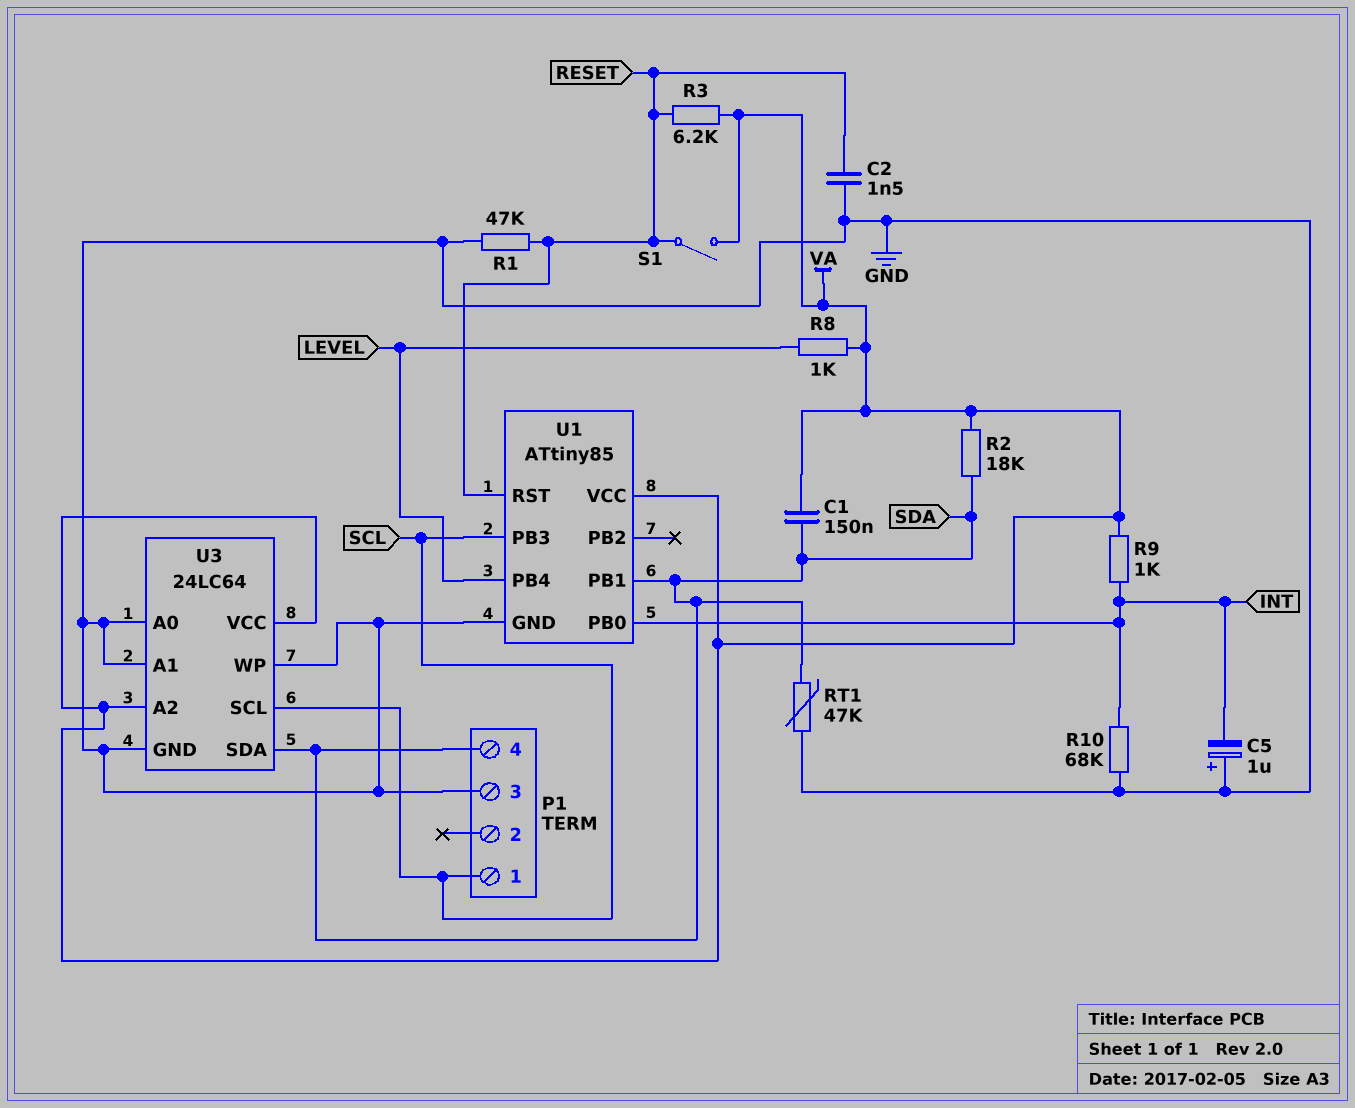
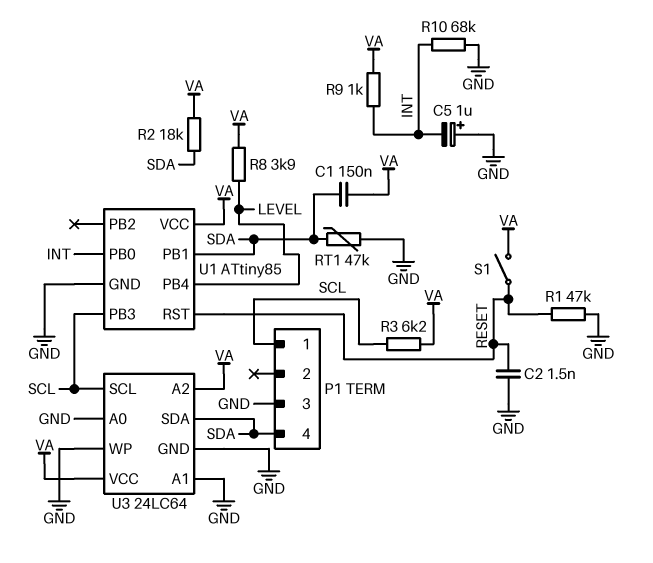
R3: 6.2k (RESET, VA) -> 6.2k (SCL, VA)
R8: 1k (LEVEL, VA) -> 3.9k (LEVEL, VA)

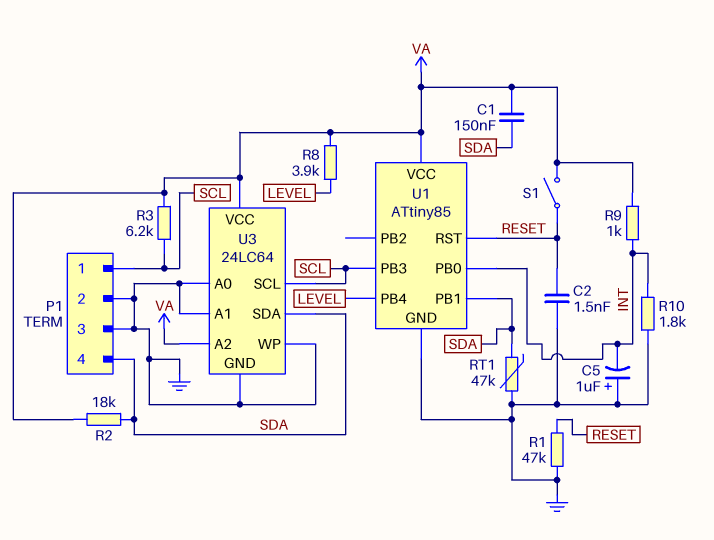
P1 pin 2: none -> GND
R10: 68k (GND, INT) -> 1.8k (GND, INT)

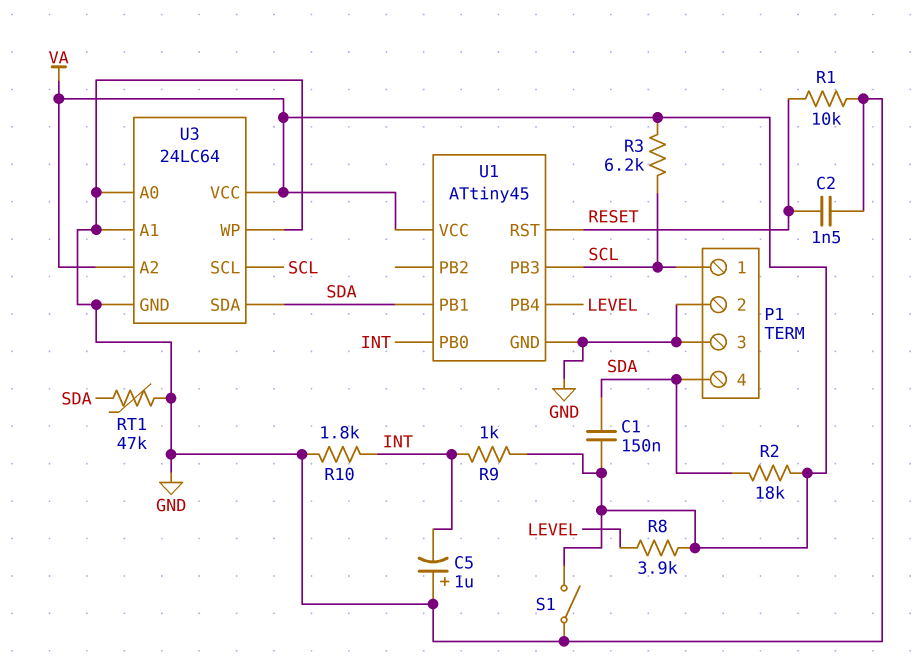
R1: 47k (GND, RESET) -> 10k (GND, RESET)
S1: switch (RESET, VA) -> switch (GND, VA)
U1: ATtiny85 -> ATtiny45

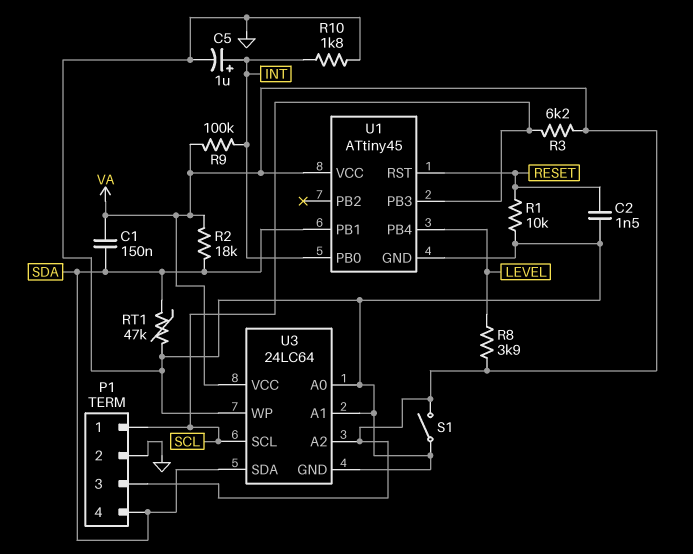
C5: 1uF (plus GND, minus INT) -> 1uF (plus INT, minus GND)
P1 pin 3: GND -> VA
R9: 1k (INT, VA) -> 100k (INT, VA)

